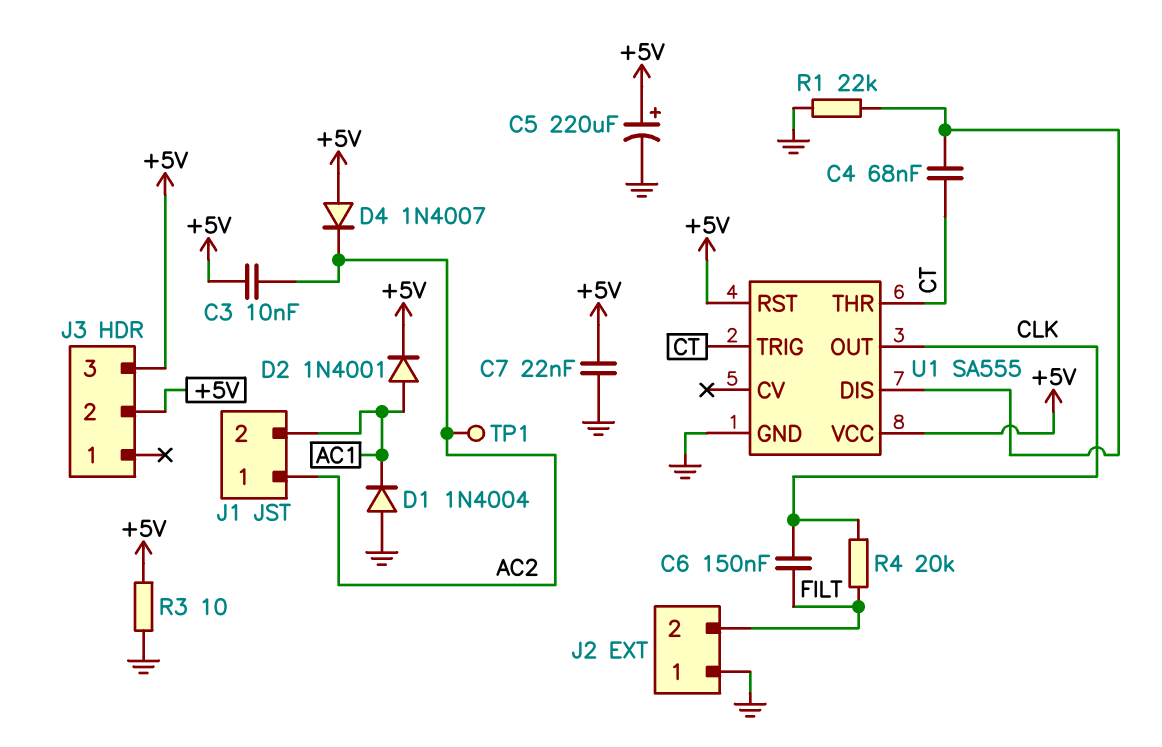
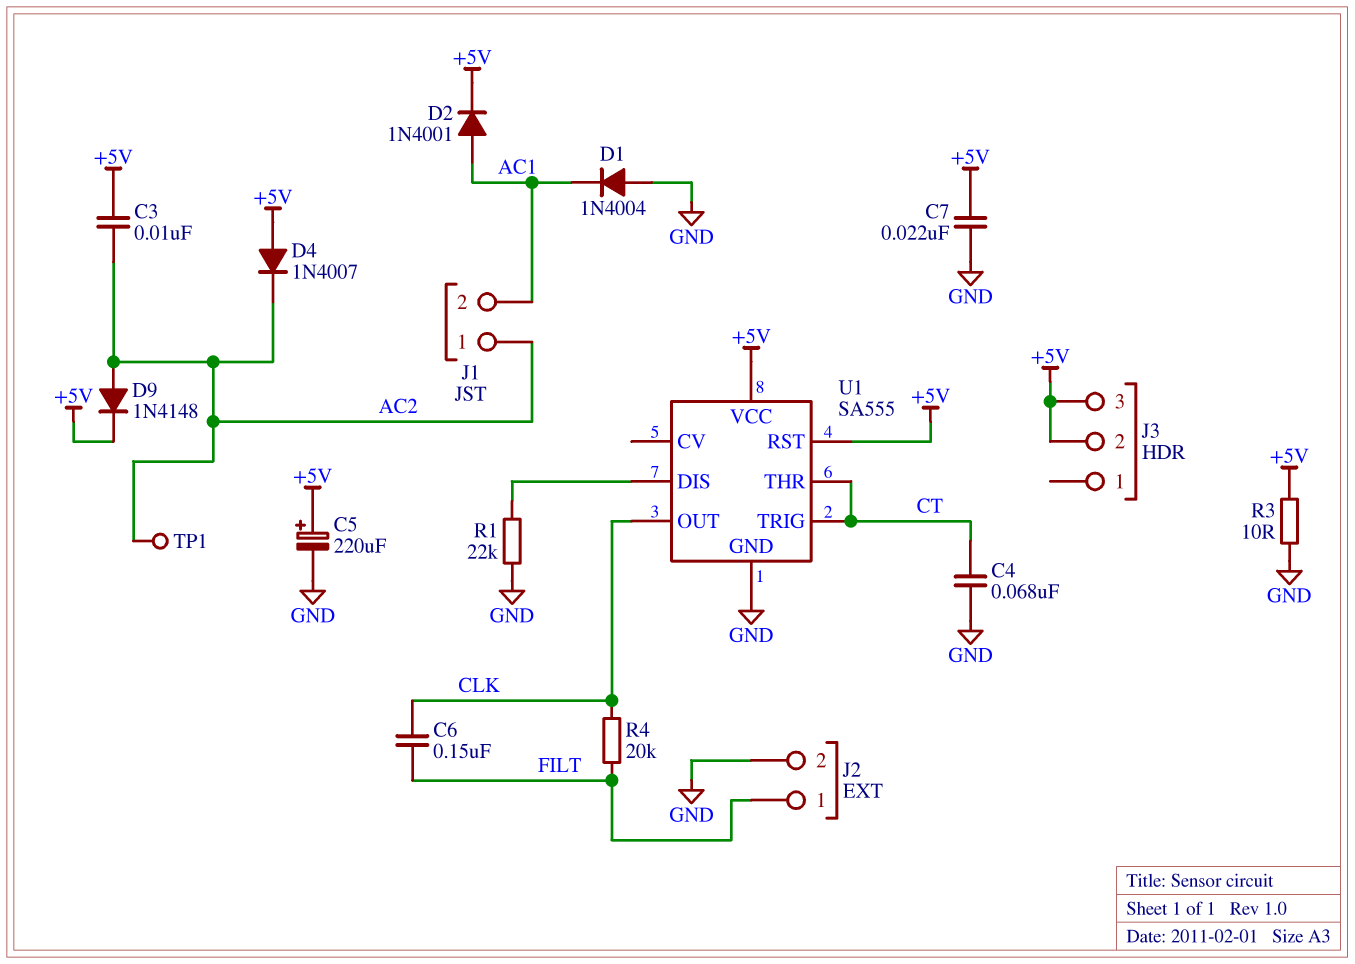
C4: 68nF (CT, U1/DIS) -> 68nF (CT, GND)
D9: none -> diode 1N4148 (A AC2, K +5V)
J2 pin 1: GND -> FILT
J2 pin 2: FILT -> GND

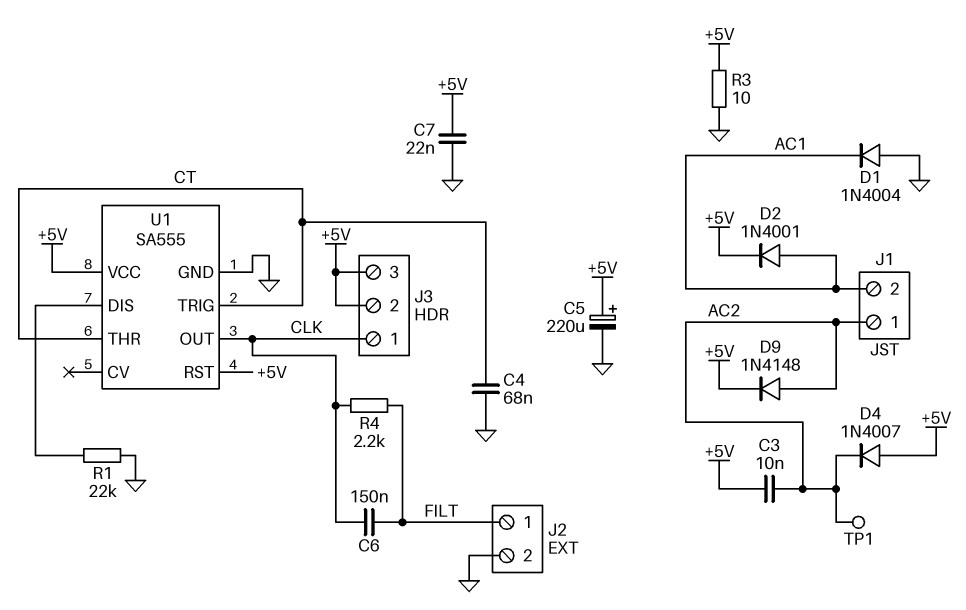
J3 pin 1: none -> CLK
R4: 20k (CLK, FILT) -> 2.2k (CLK, FILT)

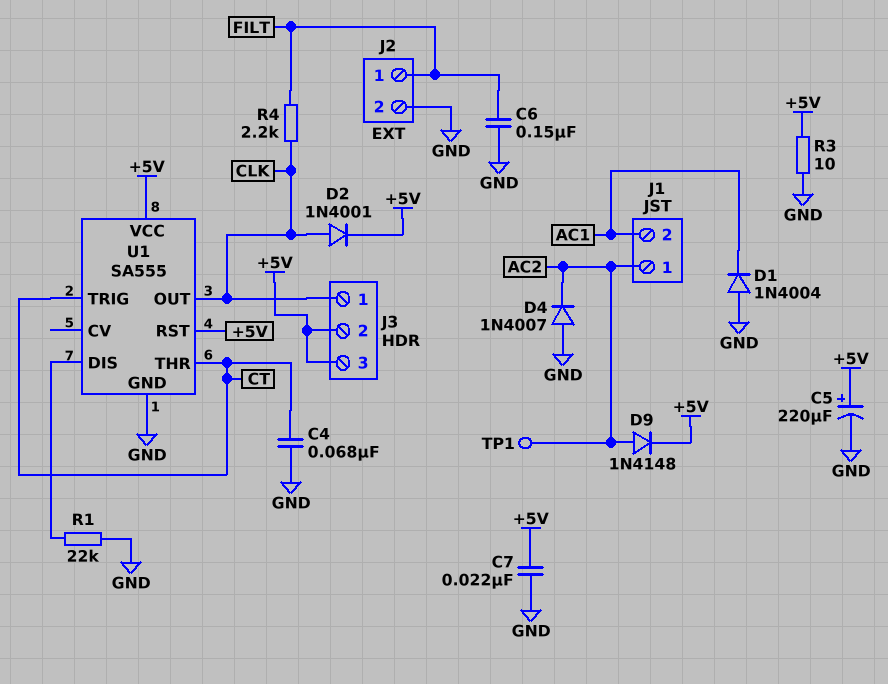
C3: 10nF (+5V, AC2) -> none
C6: 150nF (CLK, FILT) -> 150nF (FILT, GND)
D2: diode 1N4001 (A AC1, K +5V) -> diode 1N4001 (A CLK, K +5V)
D4: diode 1N4007 (A +5V, K AC2) -> diode 1N4007 (A GND, K AC2)

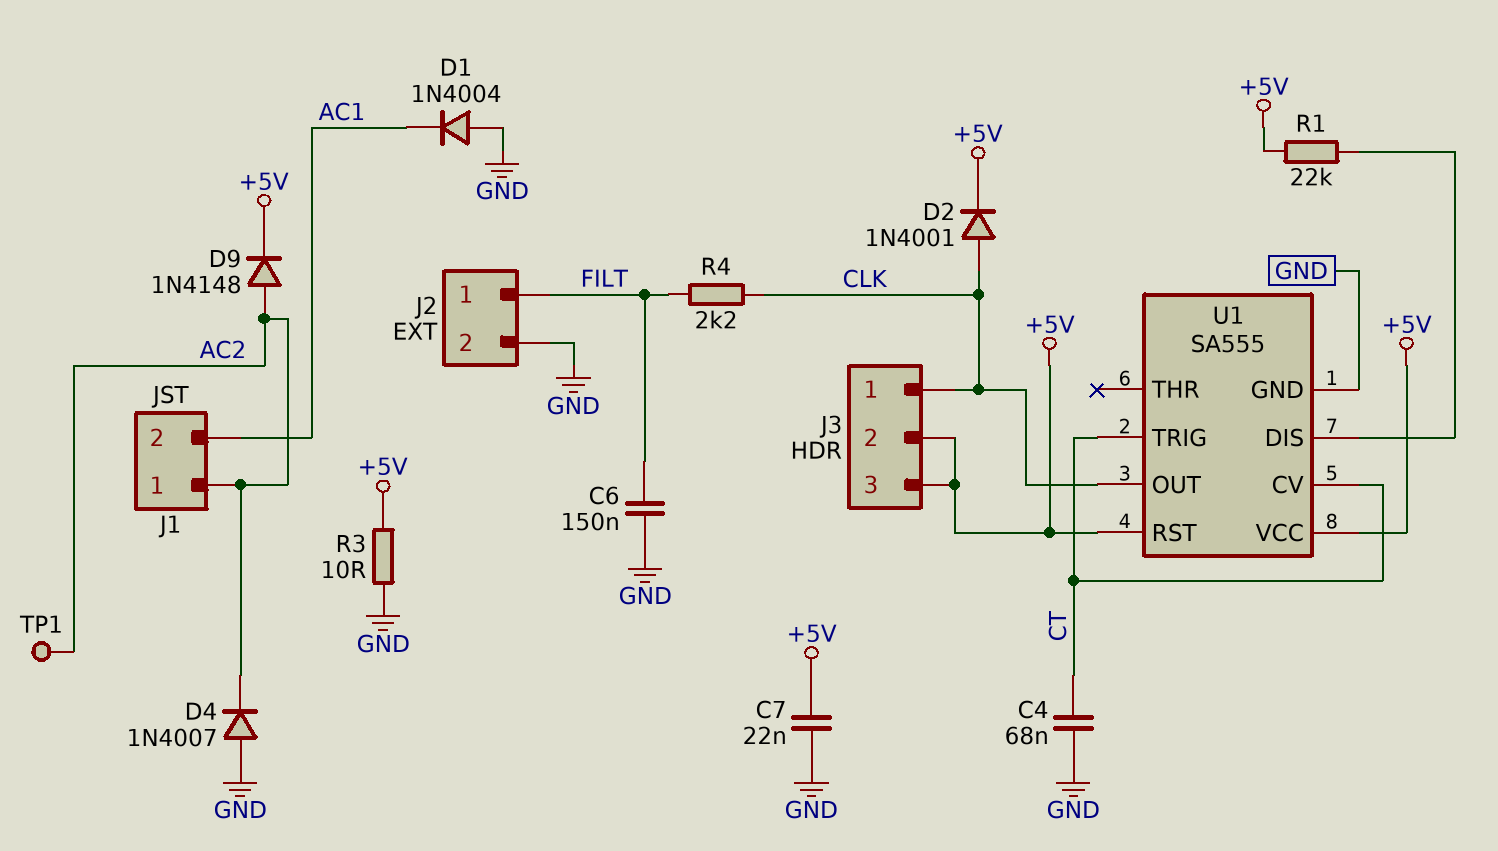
C5: 220uF (plus +5V, minus GND) -> none
R1: 22k (GND, U1/DIS) -> 22k (+5V, U1/DIS)
U1 pin CV: none -> CT
U1 pin THR: CT -> none

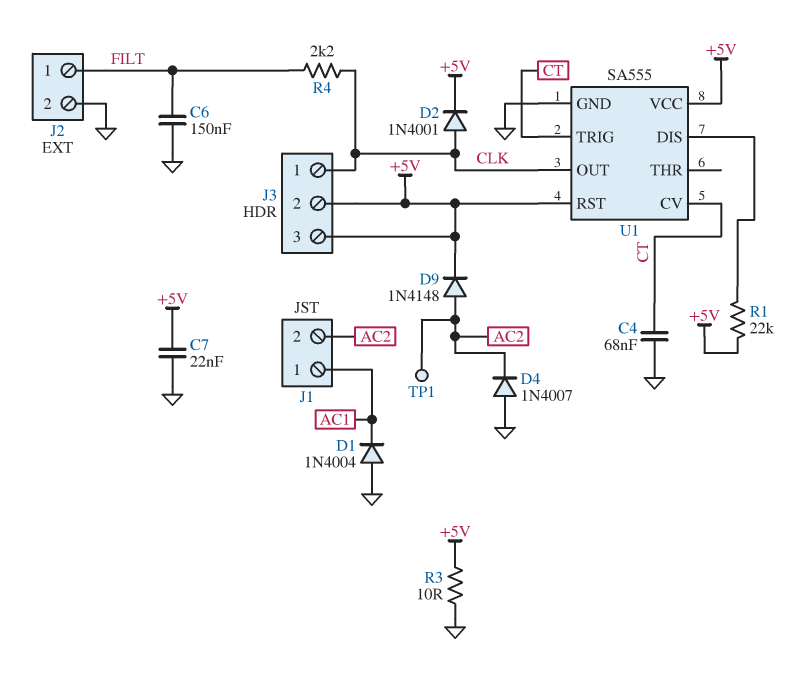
J1 pin 1: AC2 -> AC1
J1 pin 2: AC1 -> AC2

